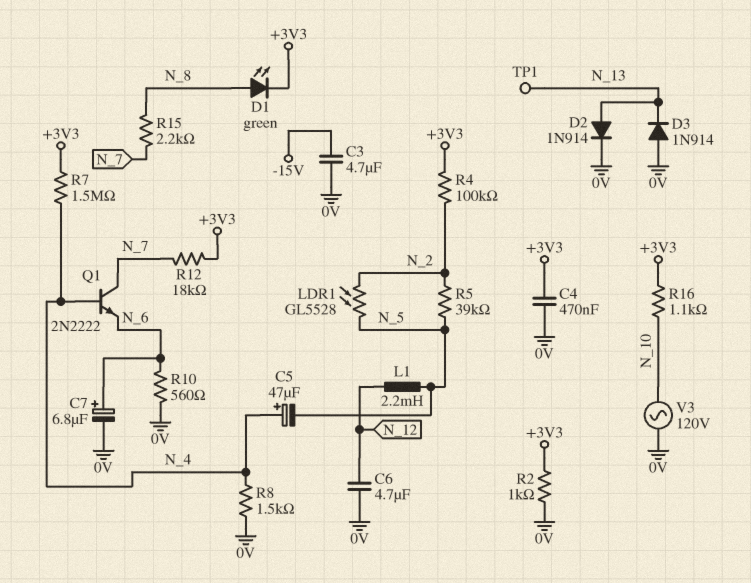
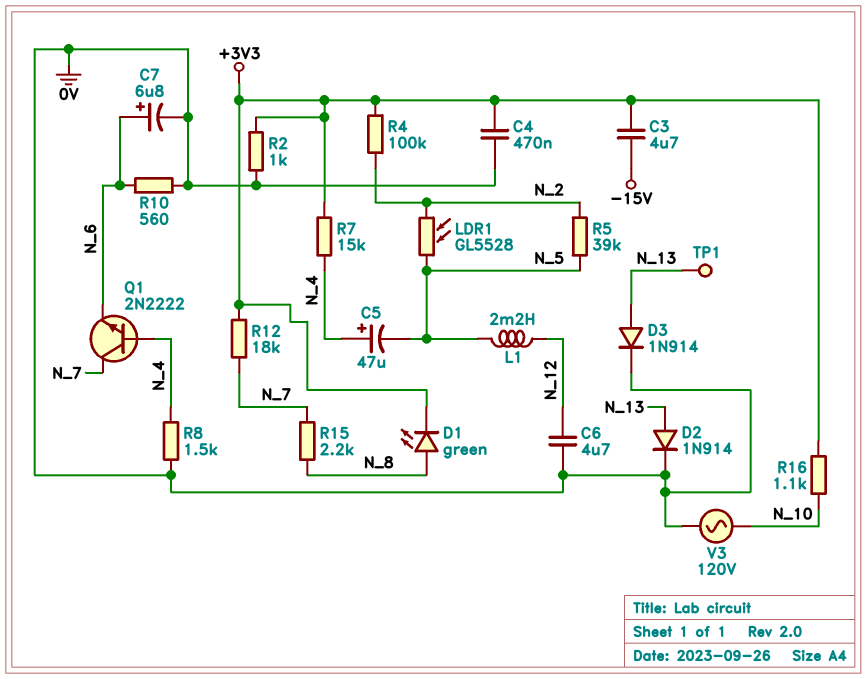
C3: 4.7uF (-15V, 0V) -> 4.7uF (+3V3, -15V)
D3: diode 1N914 (A 0V, K N_13) -> diode 1N914 (A N_13, K 0V)
R7: 1.5M (+3V3, N_4) -> 15k (+3V3, N_4)

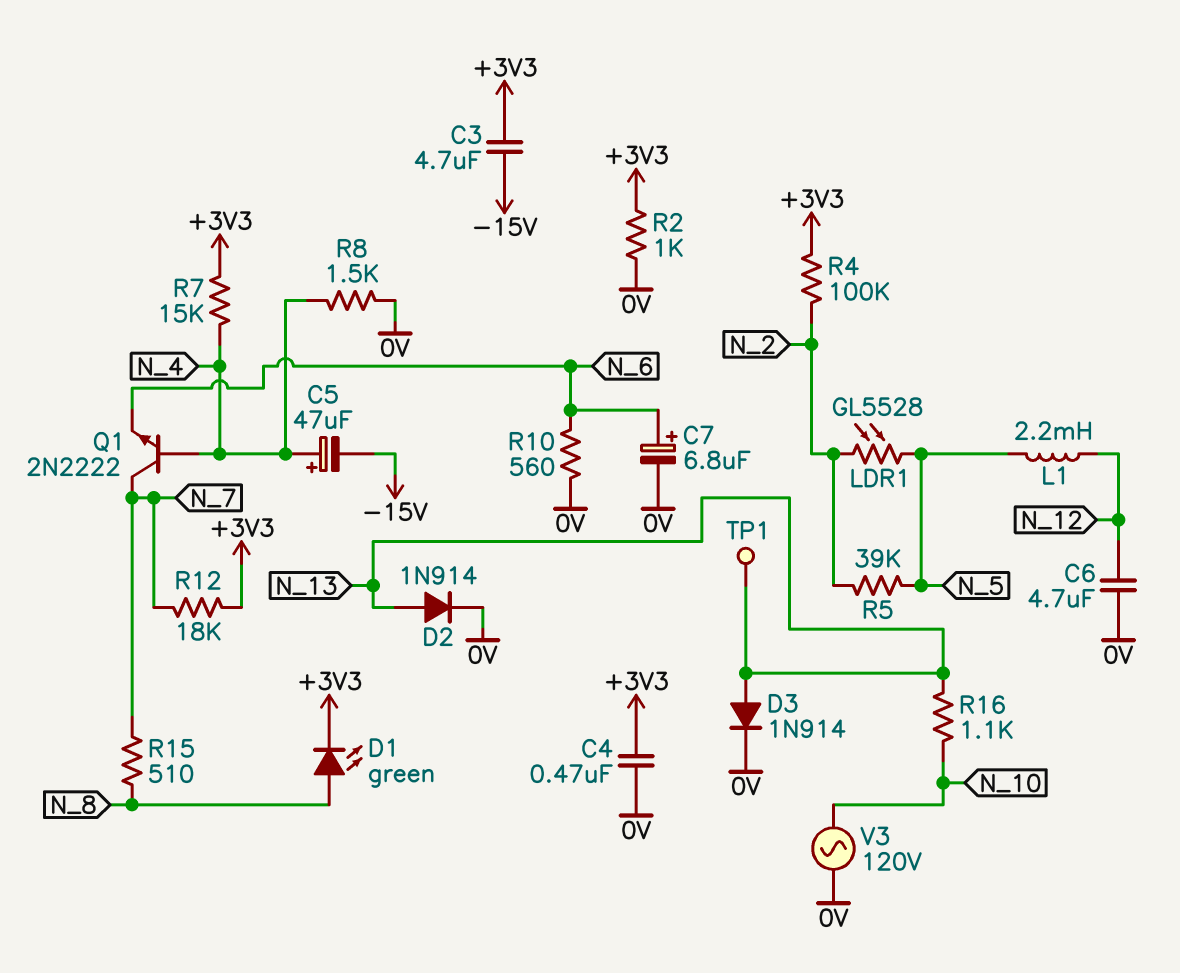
C5: 47uF (plus N_4, minus N_5) -> 47uF (plus N_4, minus -15V)
R15: 2.2k (N_7, N_8) -> 510 (N_7, N_8)
R16: 1.1k (+3V3, N_10) -> 1.1k (N_10, N_13)

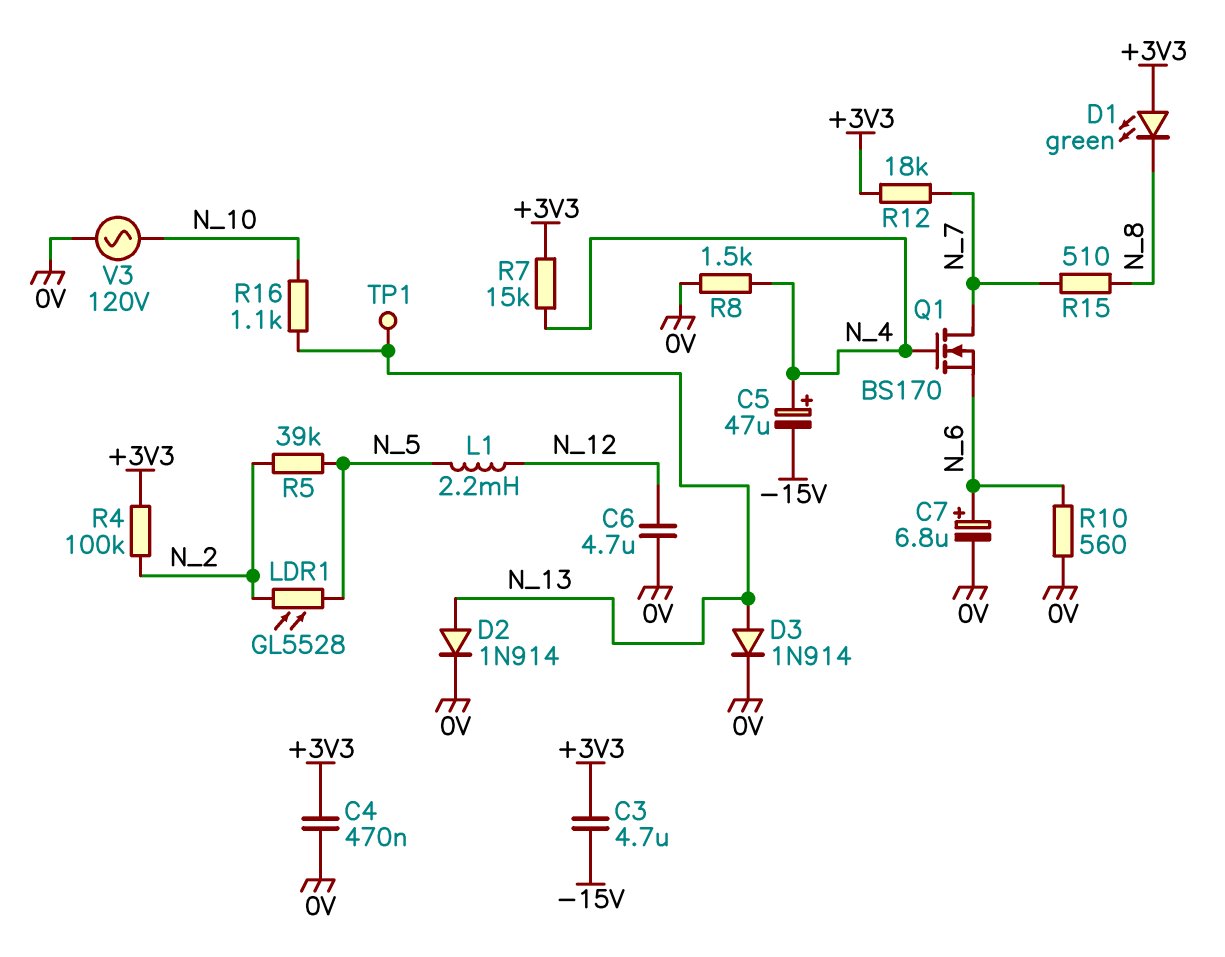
D1: LED green (A N_8, K +3V3) -> LED green (A +3V3, K N_8)
Q1: NPN 2N2222 (B N_4, C N_7, E N_6) -> NMOS BS170 (G N_4, D N_7, S N_6)
R2: 1k (+3V3, 0V) -> none

